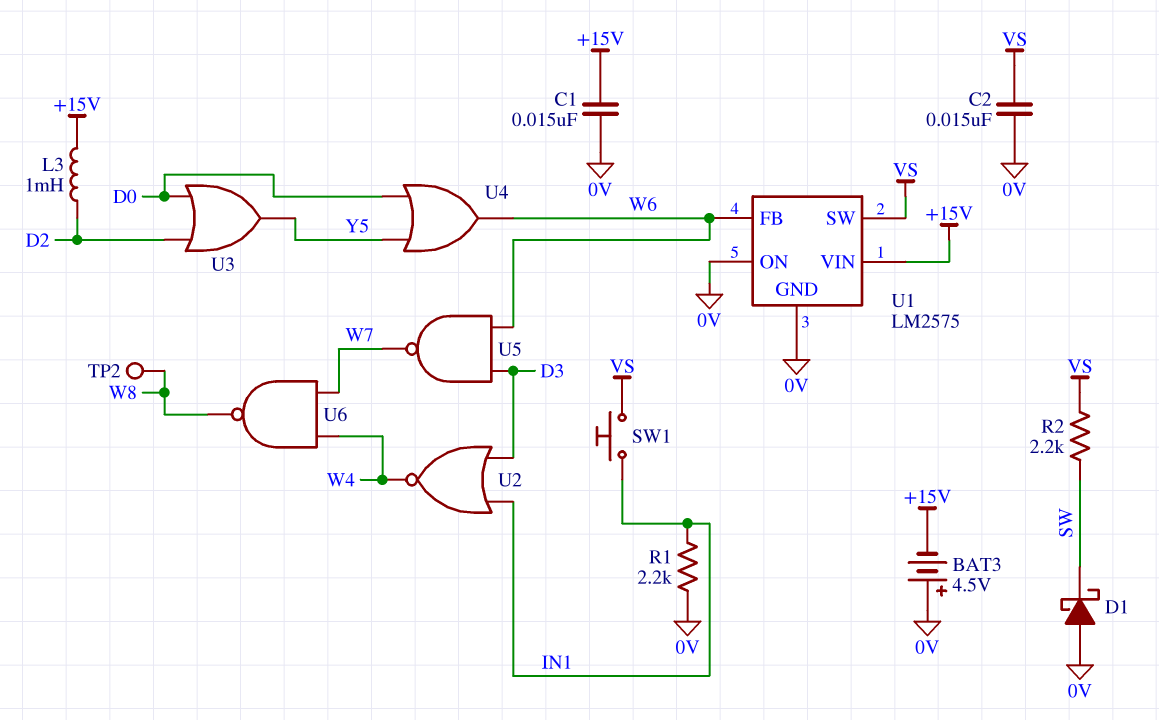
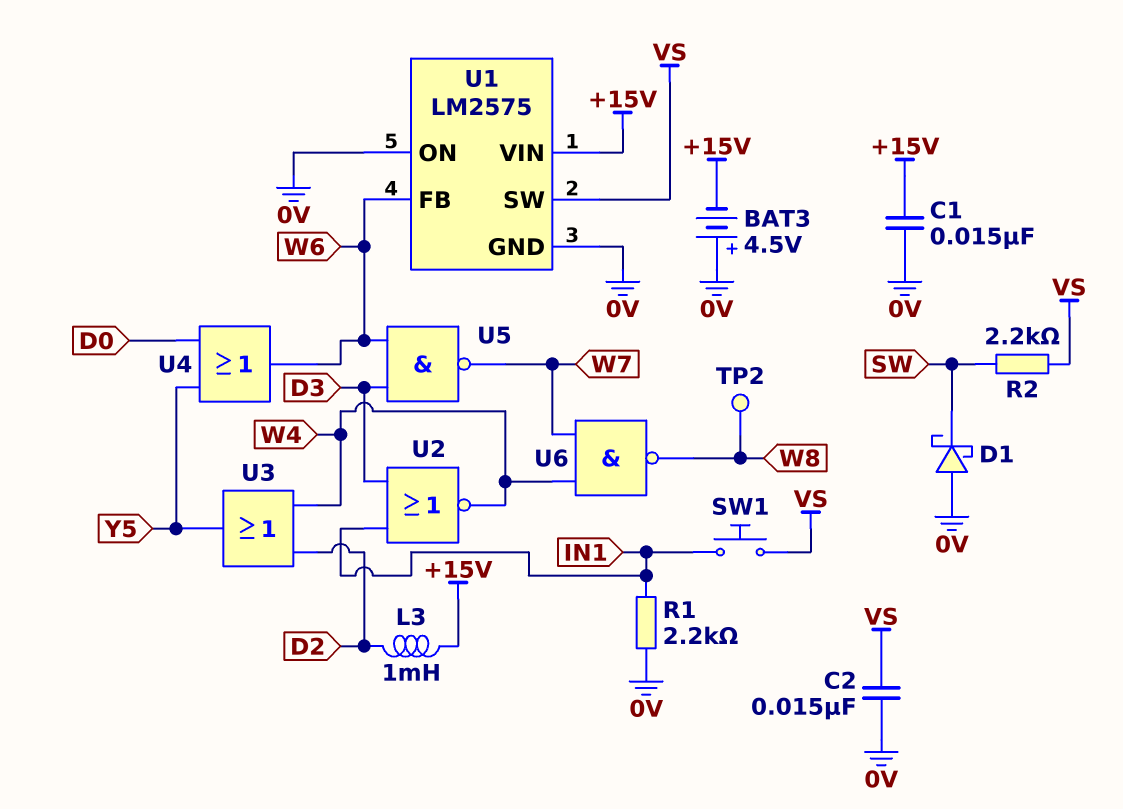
U3: OR (in D0, in D2, out Y5) -> OR (in D2, in W4, out Y5)

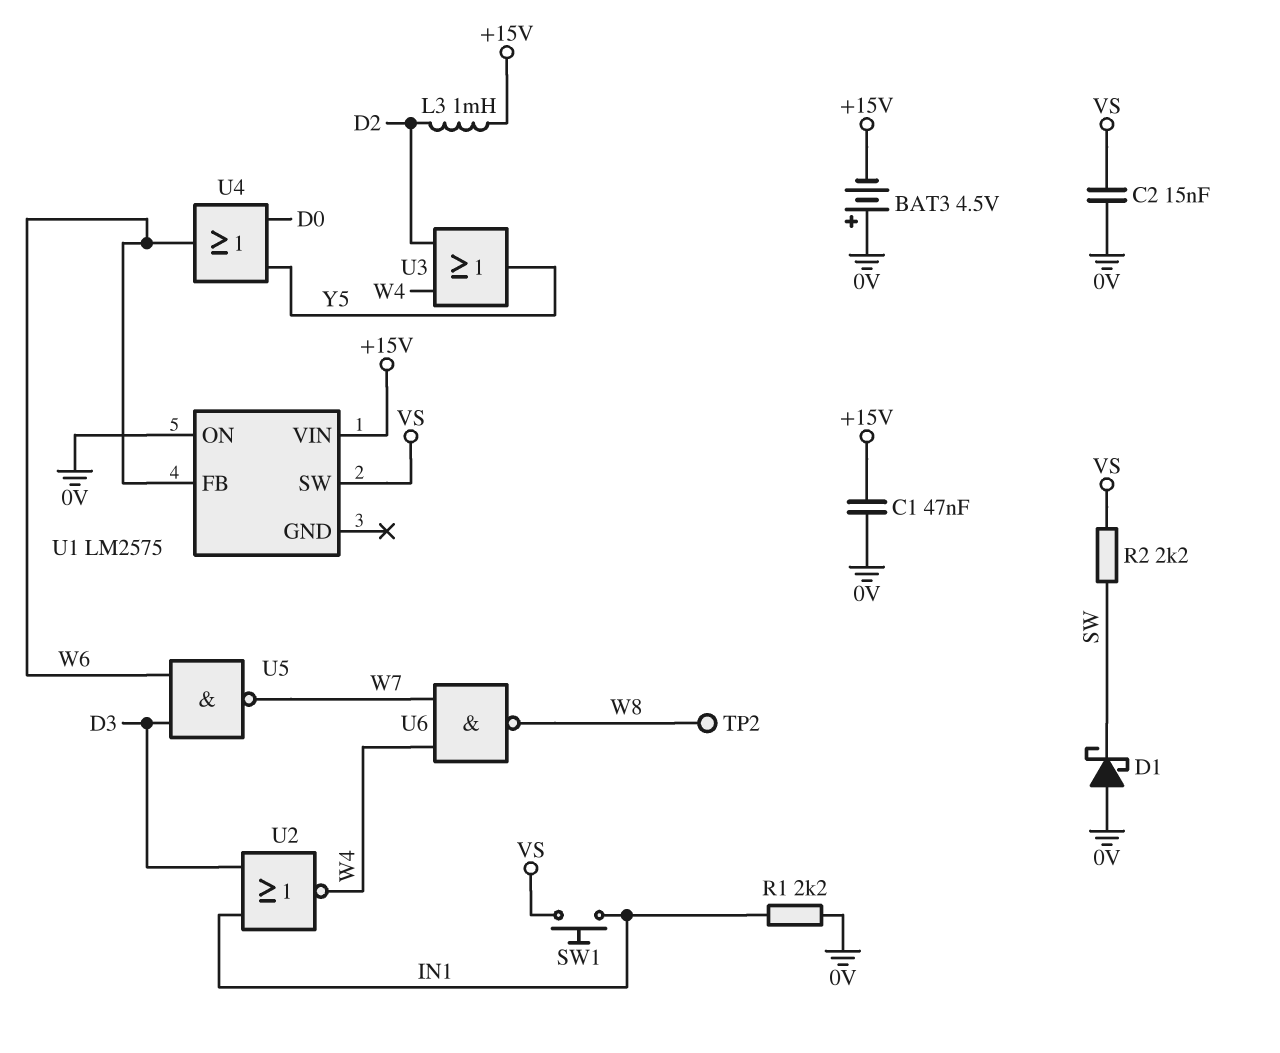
C1: 15nF (+15V, 0V) -> 47nF (+15V, 0V)
U1 pin GND: 0V -> none

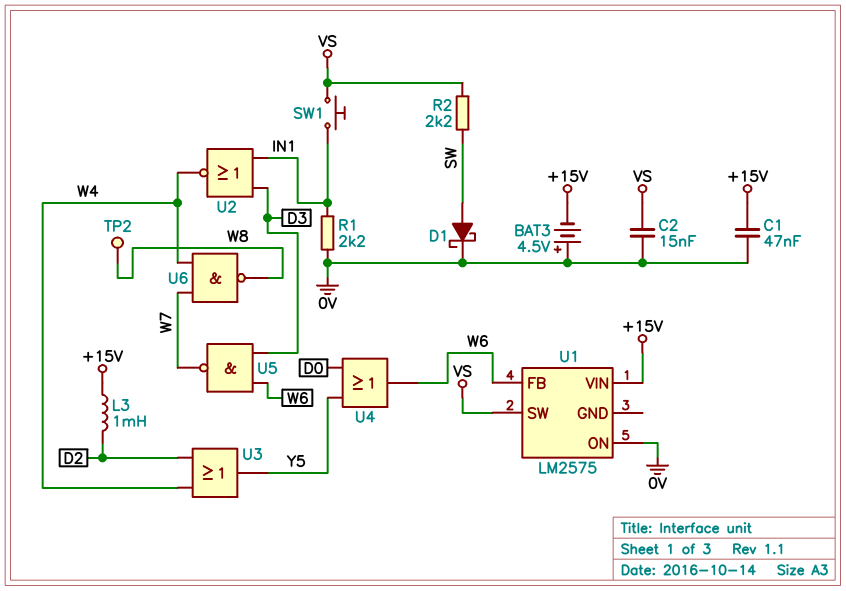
D1: schottky (A 0V, K SW) -> schottky (A SW, K 0V)

